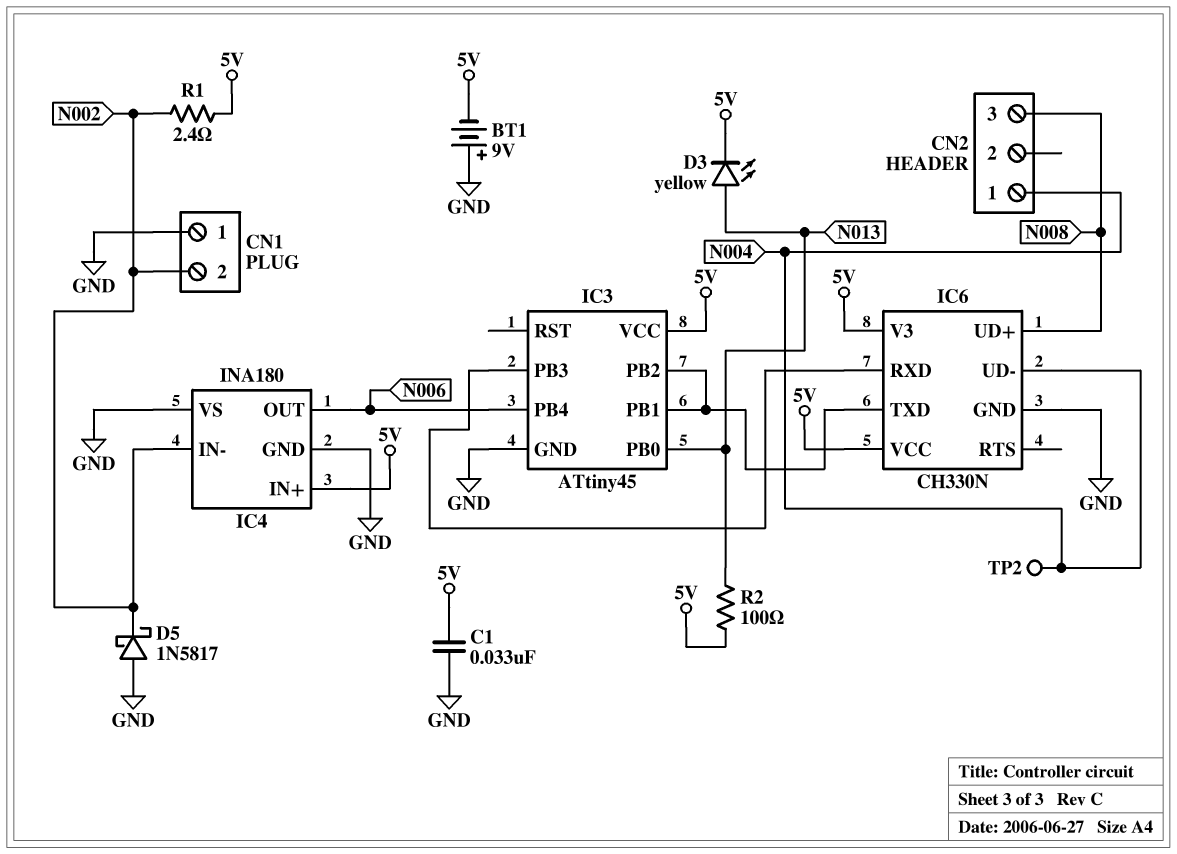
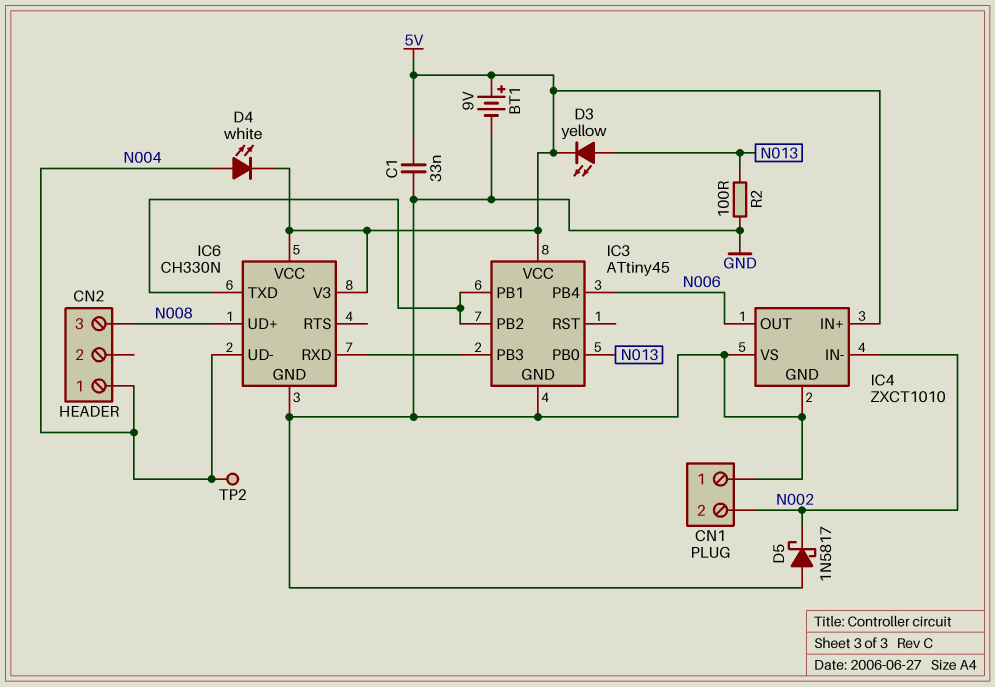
BT1: 9V (plus GND, minus 5V) -> 9V (plus 5V, minus GND)
D4: none -> LED white (A N004, K 5V)
IC4: INA180 -> ZXCT1010
R1: 2.4 (5V, N002) -> none
R2: 100 (5V, N013) -> 100 (GND, N013)

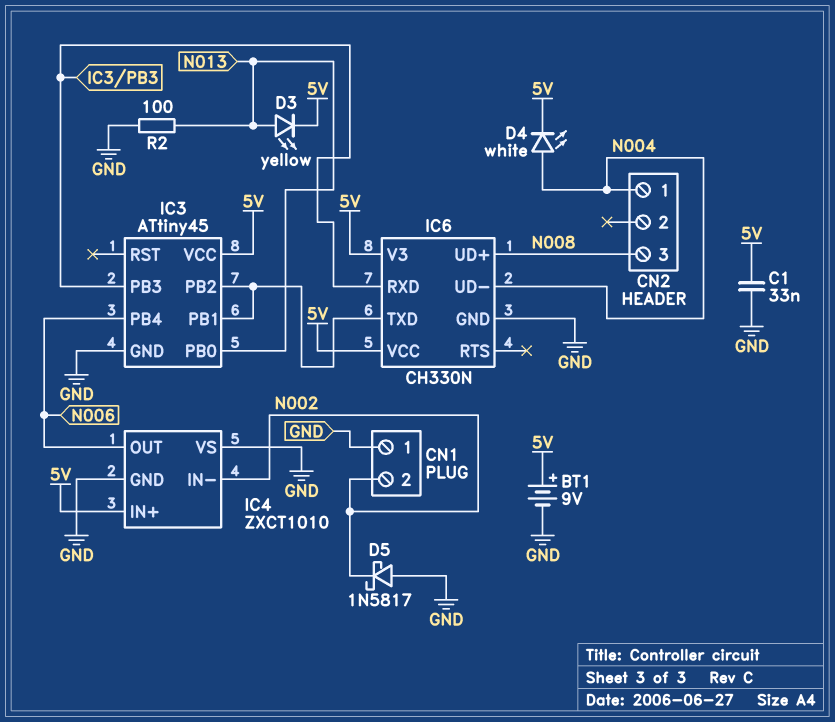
TP2: test point (N004) -> none

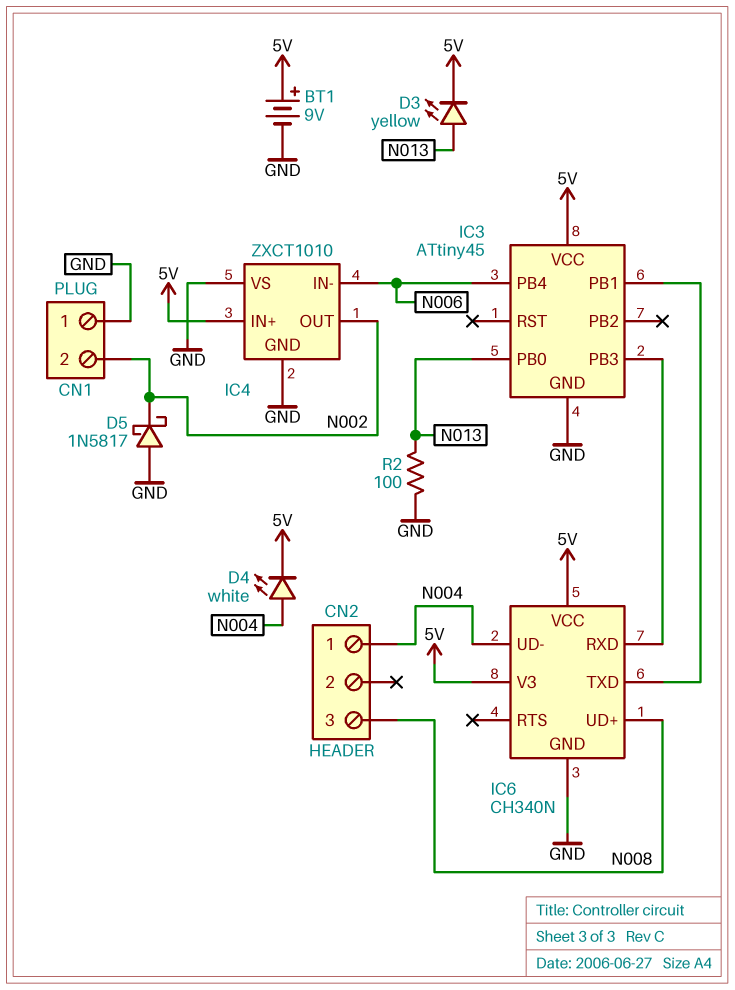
C1: 33nF (5V, GND) -> none
IC3 pin PB2: IC3/PB1 -> none
IC4 pin IN-: N002 -> N006
IC4 pin OUT: N006 -> N002
IC6: CH330N -> CH340N

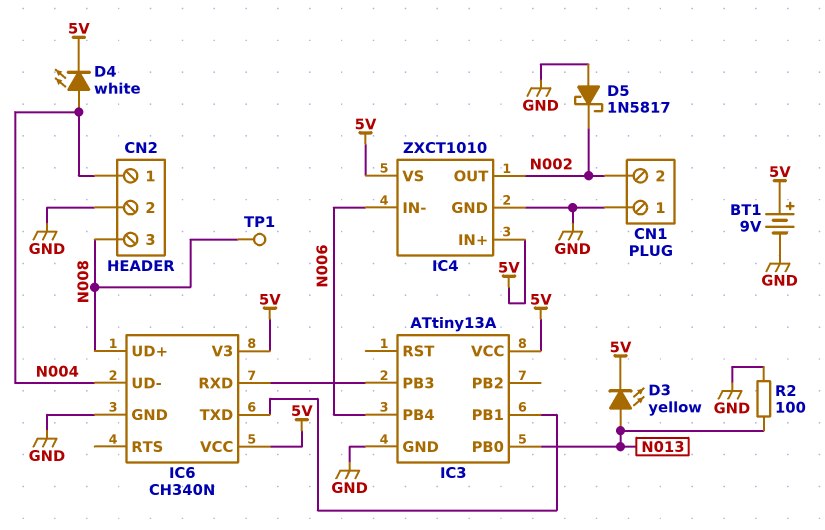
CN2 pin 2: none -> GND
IC3: ATtiny45 -> ATtiny13A
IC4 pin VS: GND -> 5V
TP1: none -> test point (N008)

